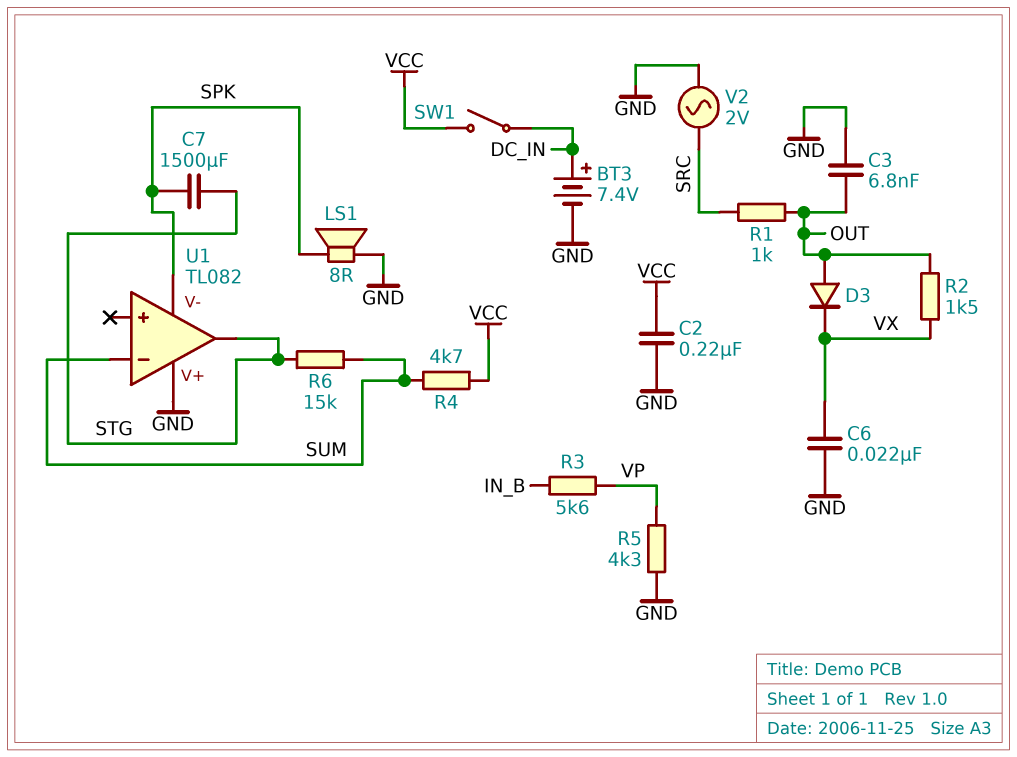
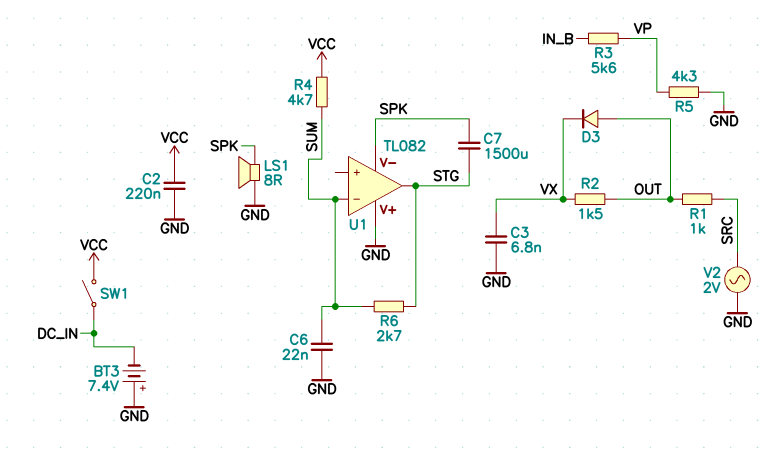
BT3: 7.4V (plus DC_IN, minus GND) -> 7.4V (plus GND, minus DC_IN)
C3: 6.8nF (GND, OUT) -> 6.8nF (GND, VX)
C6: 22nF (GND, VX) -> 22nF (GND, SUM)
R6: 15k (STG, SUM) -> 2.7k (STG, SUM)

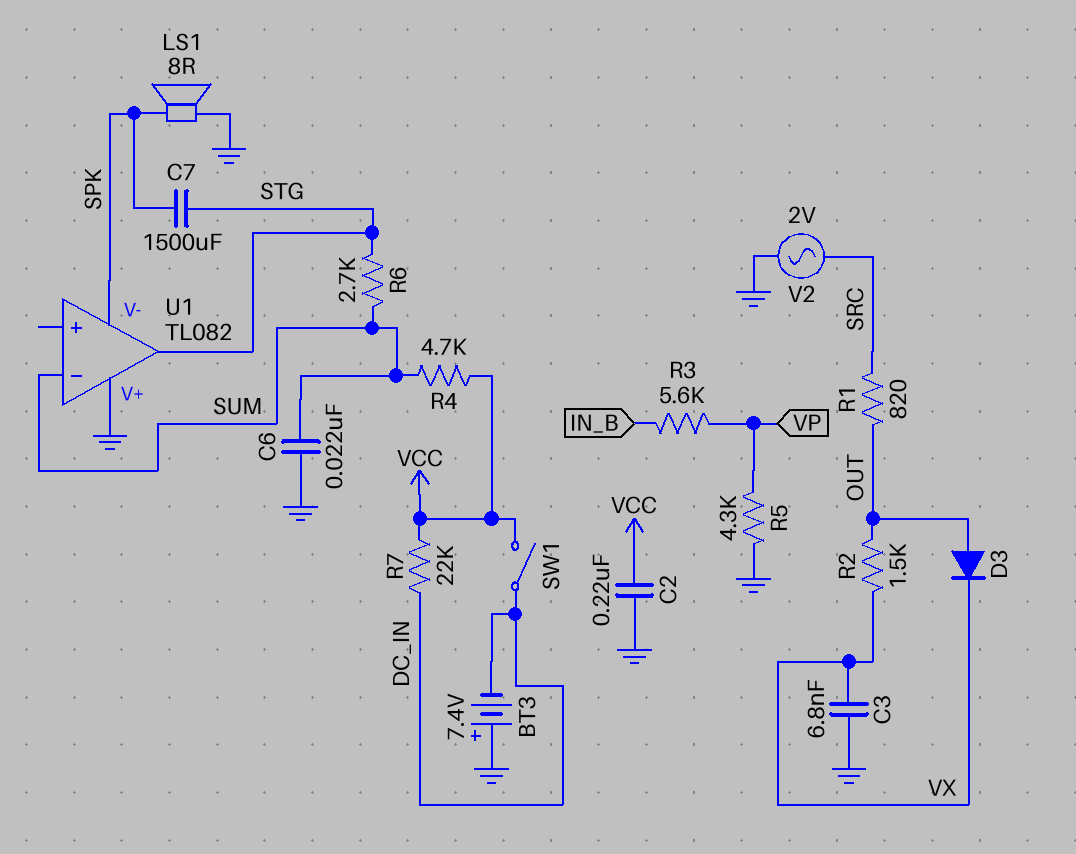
R1: 1k (OUT, SRC) -> 820 (OUT, SRC)
R7: none -> 22k (DC_IN, VCC)

